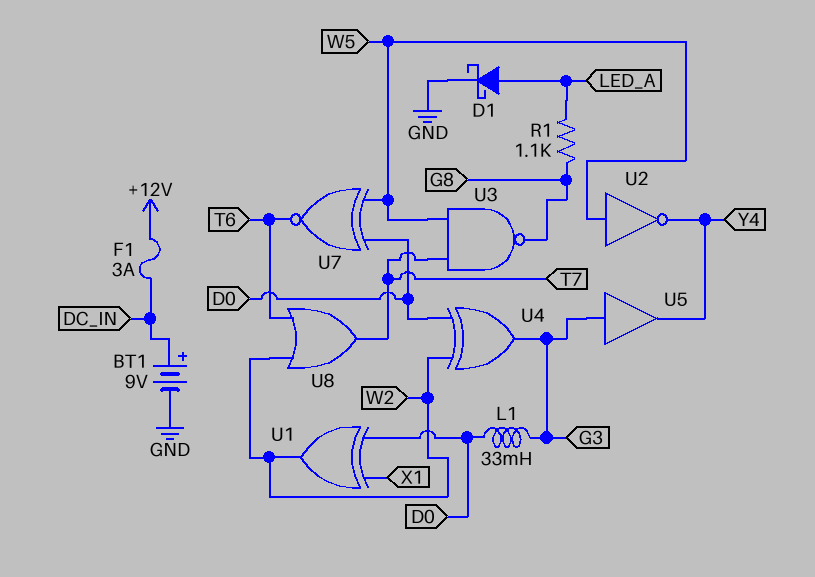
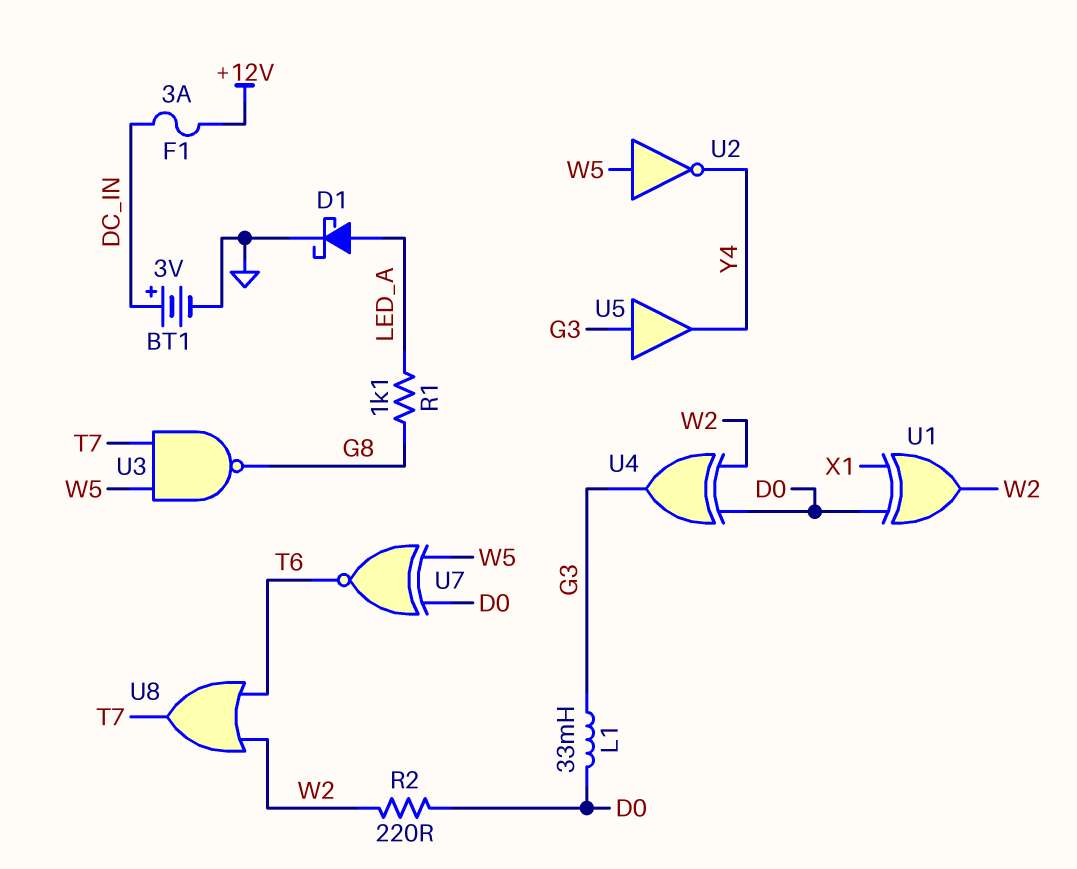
BT1: 9V (plus DC_IN, minus GND) -> 3V (plus DC_IN, minus GND)
R2: none -> 220 (D0, W2)

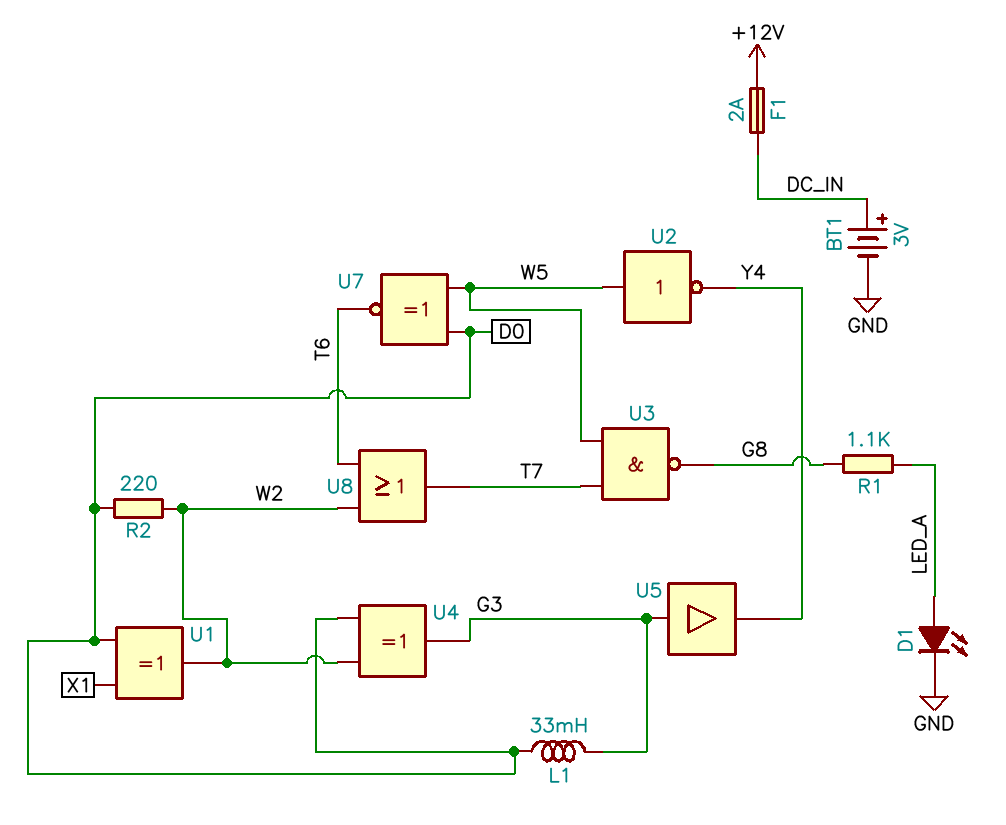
D1: schottky (A LED_A, K GND) -> LED (A LED_A, K GND)
F1: 3A (+12V, DC_IN) -> 2A (+12V, DC_IN)

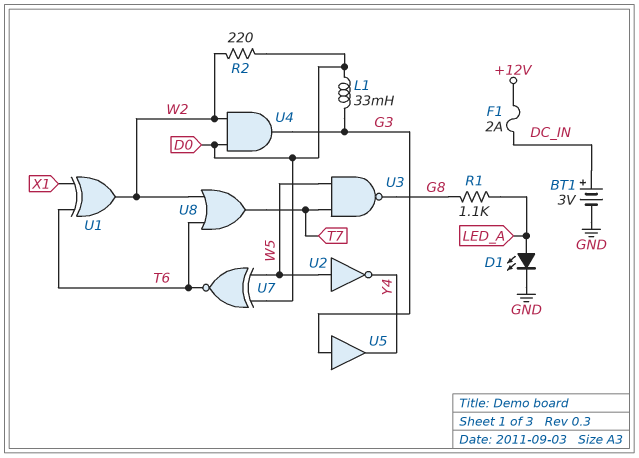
U1: XOR (in D0, in X1, out W2) -> XOR (in T6, in X1, out W2)
U4: XOR (in D0, in W2, out G3) -> AND (in D0, in W2, out G3)

